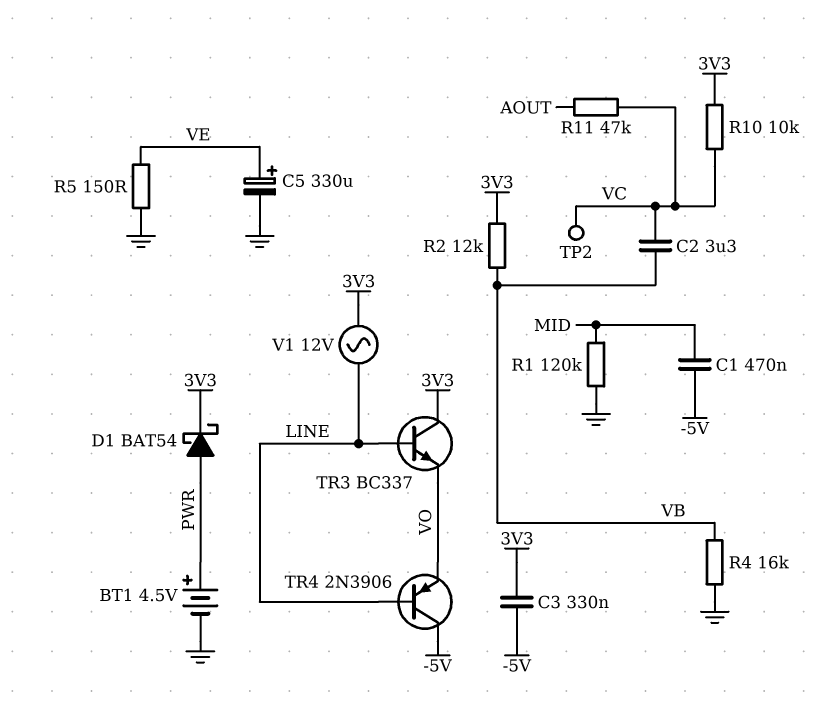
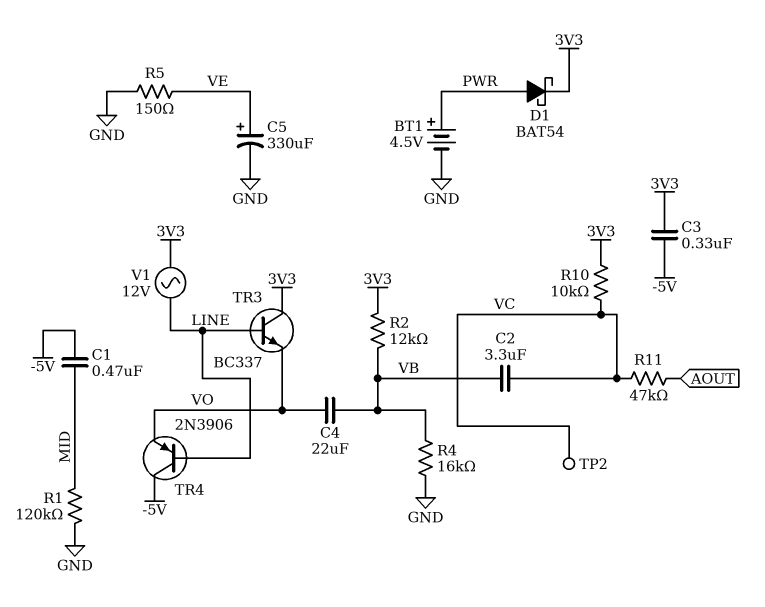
C4: none -> 22uF (VB, VO)

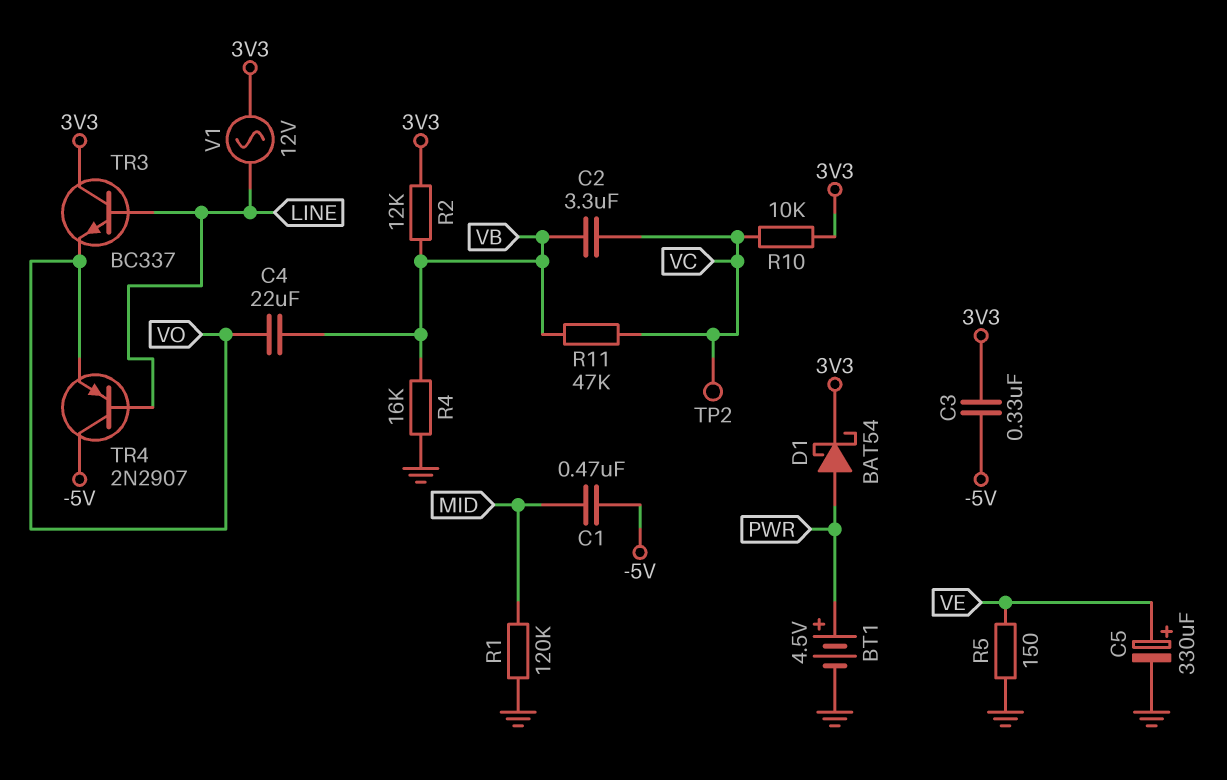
R11: 47k (AOUT, VC) -> 47k (VB, VC)
TR4: PNP 2N3906 (B LINE, C -5V, E VO) -> PNP 2N2907 (B LINE, C -5V, E VO)

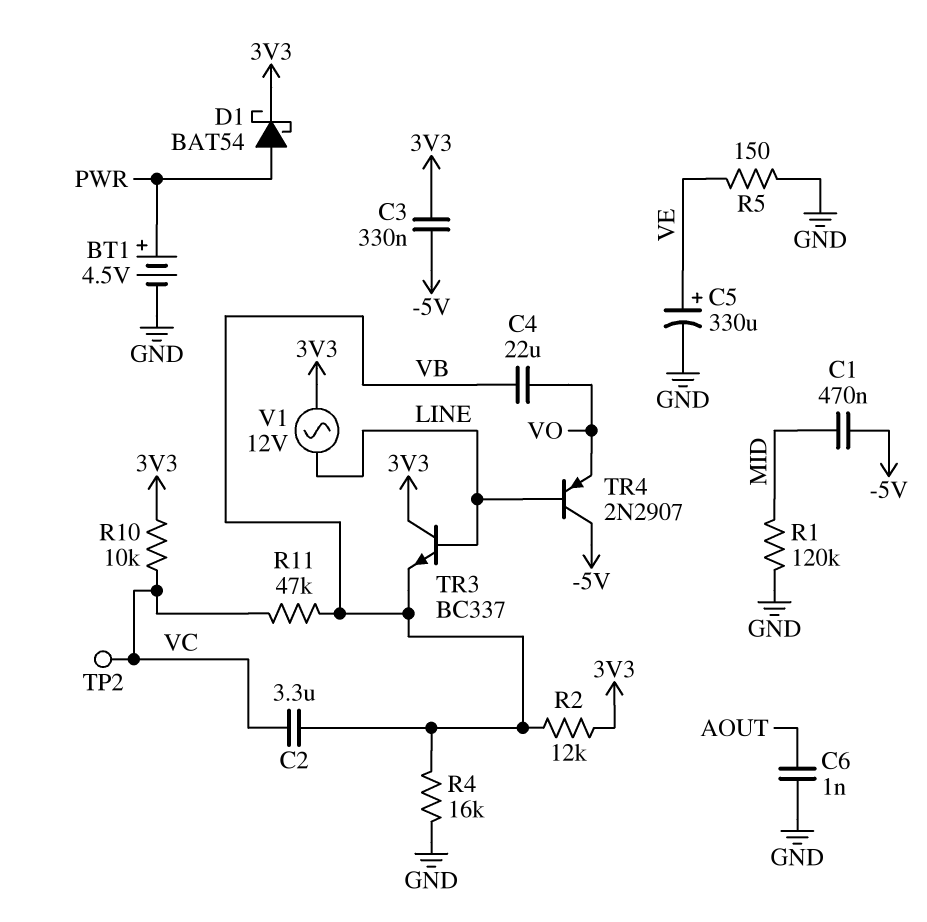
C6: none -> 1nF (AOUT, GND)
TR3: NPN BC337 (B LINE, C 3V3, E VO) -> NPN BC337 (B LINE, C 3V3, E VB)

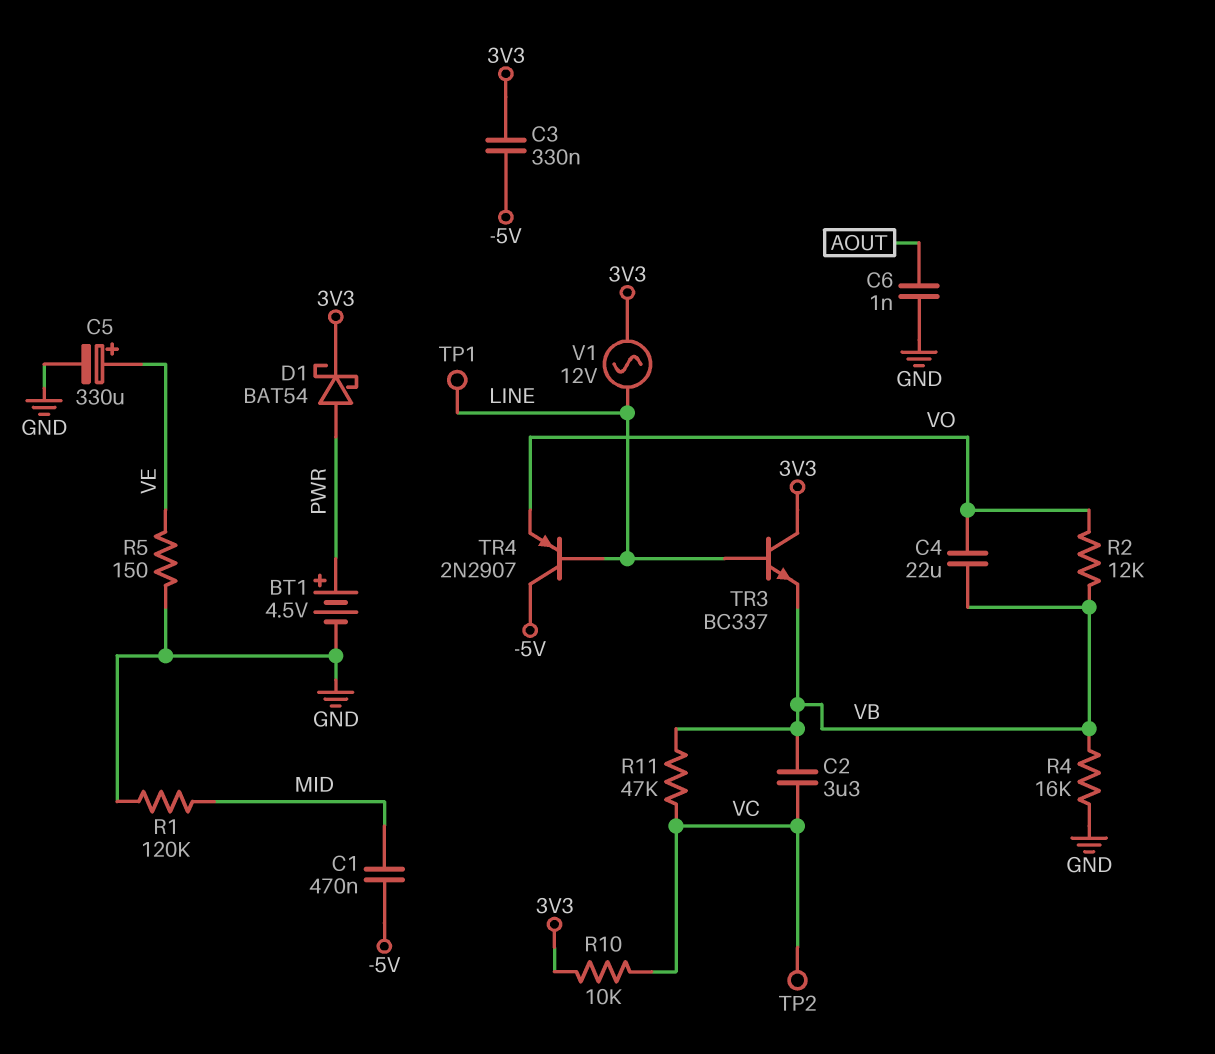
R2: 12k (3V3, VB) -> 12k (VB, VO)
TP1: none -> test point (LINE)

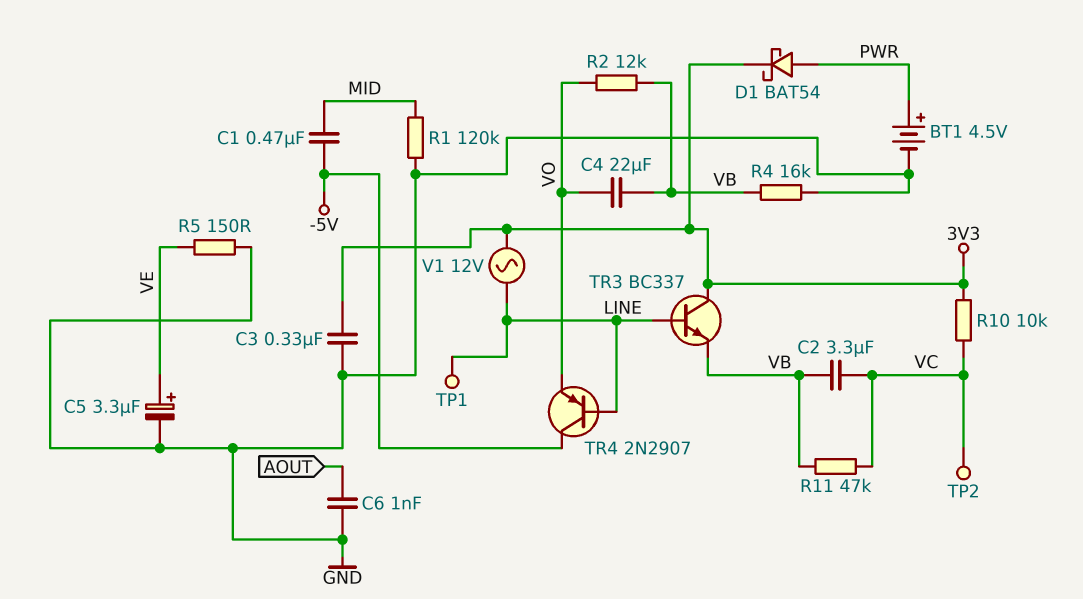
C3: 330nF (-5V, 3V3) -> 330nF (3V3, GND)
C5: 330uF (plus VE, minus GND) -> 3.3uF (plus VE, minus GND)

